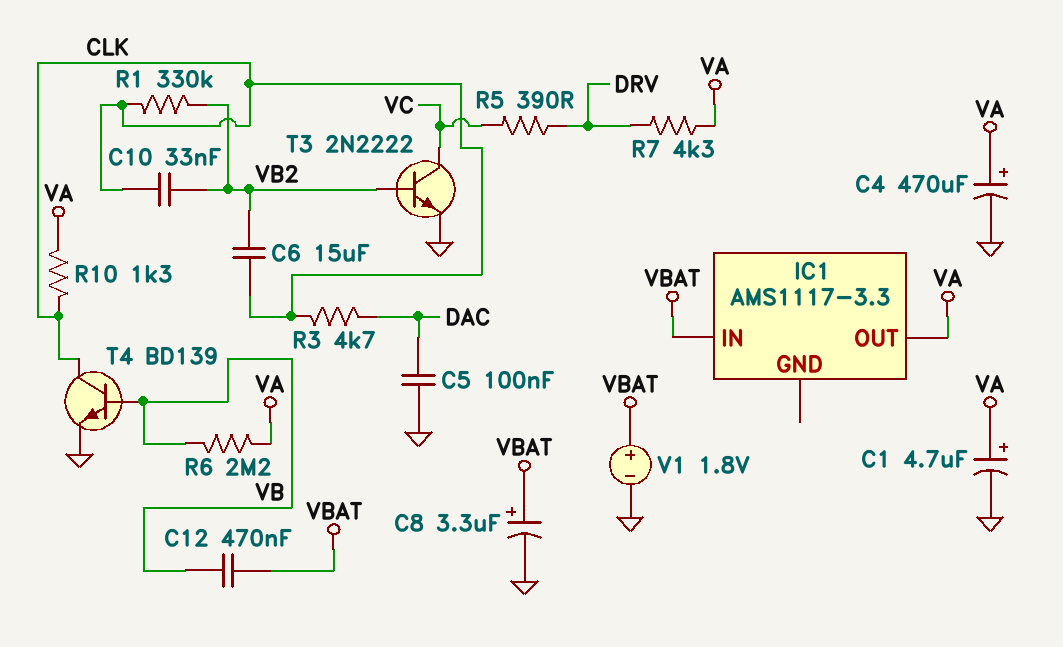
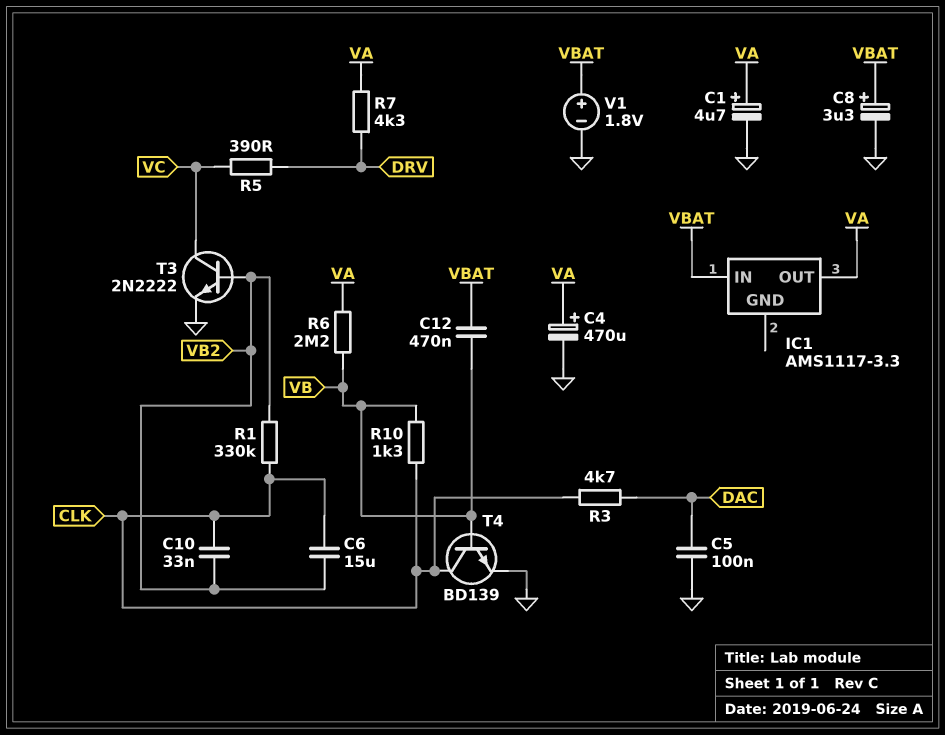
R10: 1.3k (CLK, VA) -> 1.3k (CLK, VB)

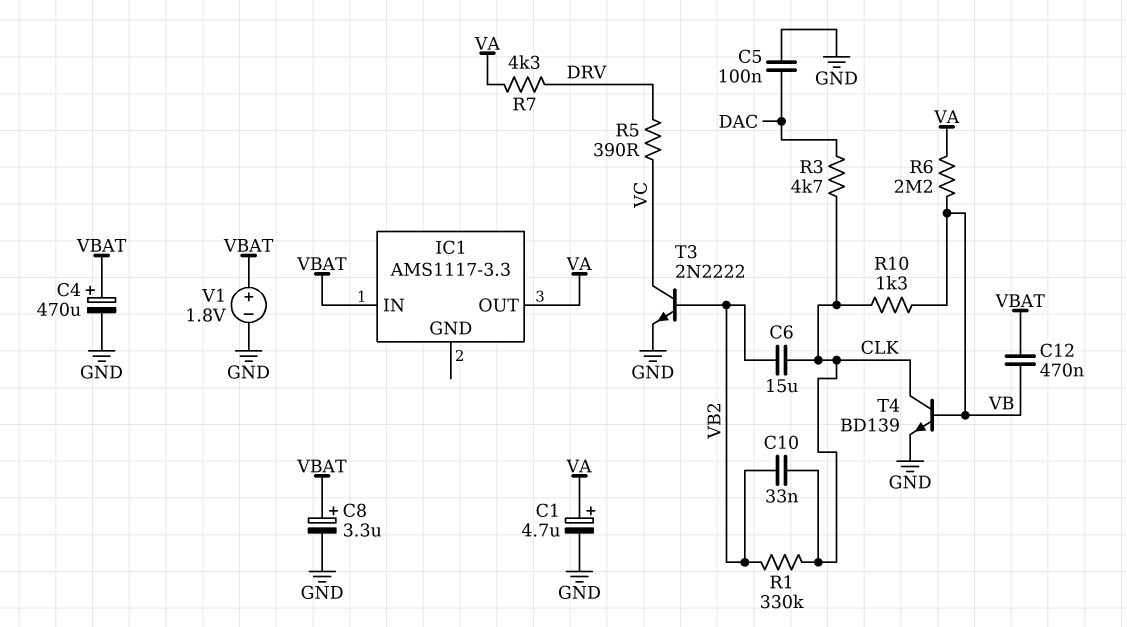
C4: 470uF (plus VA, minus GND) -> 470uF (plus VBAT, minus GND)

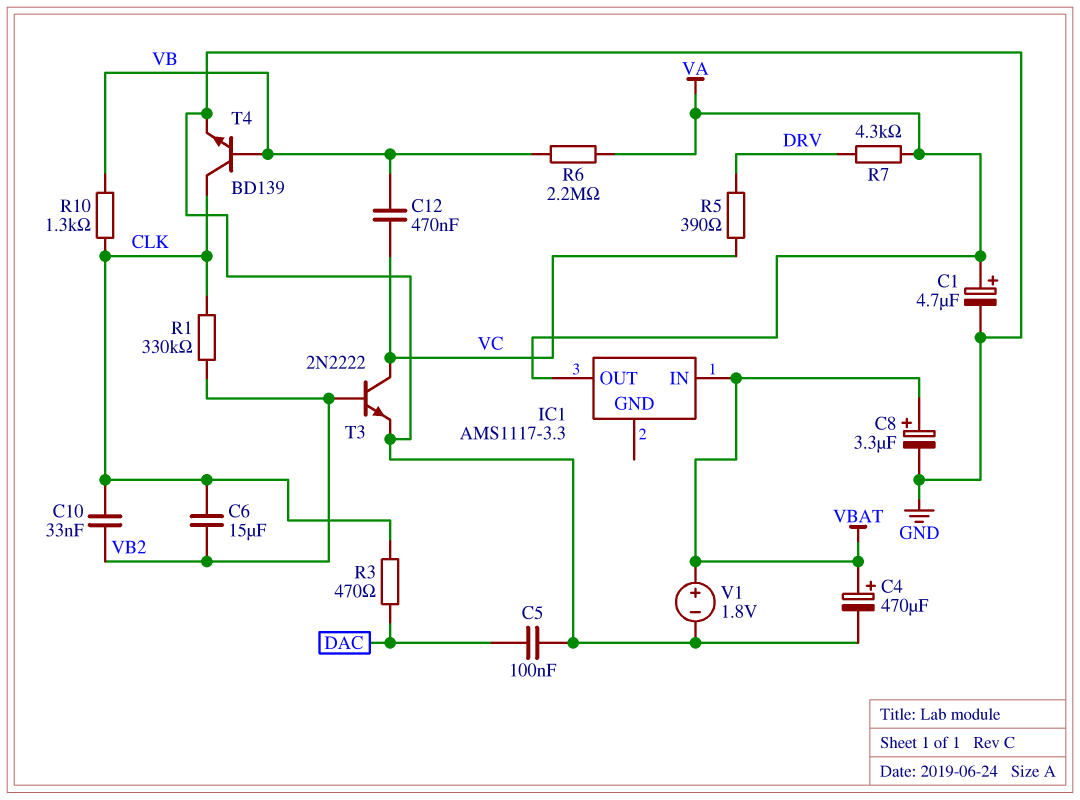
C12: 470nF (VB, VBAT) -> 470nF (VB, VC)
R3: 4.7k (CLK, DAC) -> 470 (CLK, DAC)

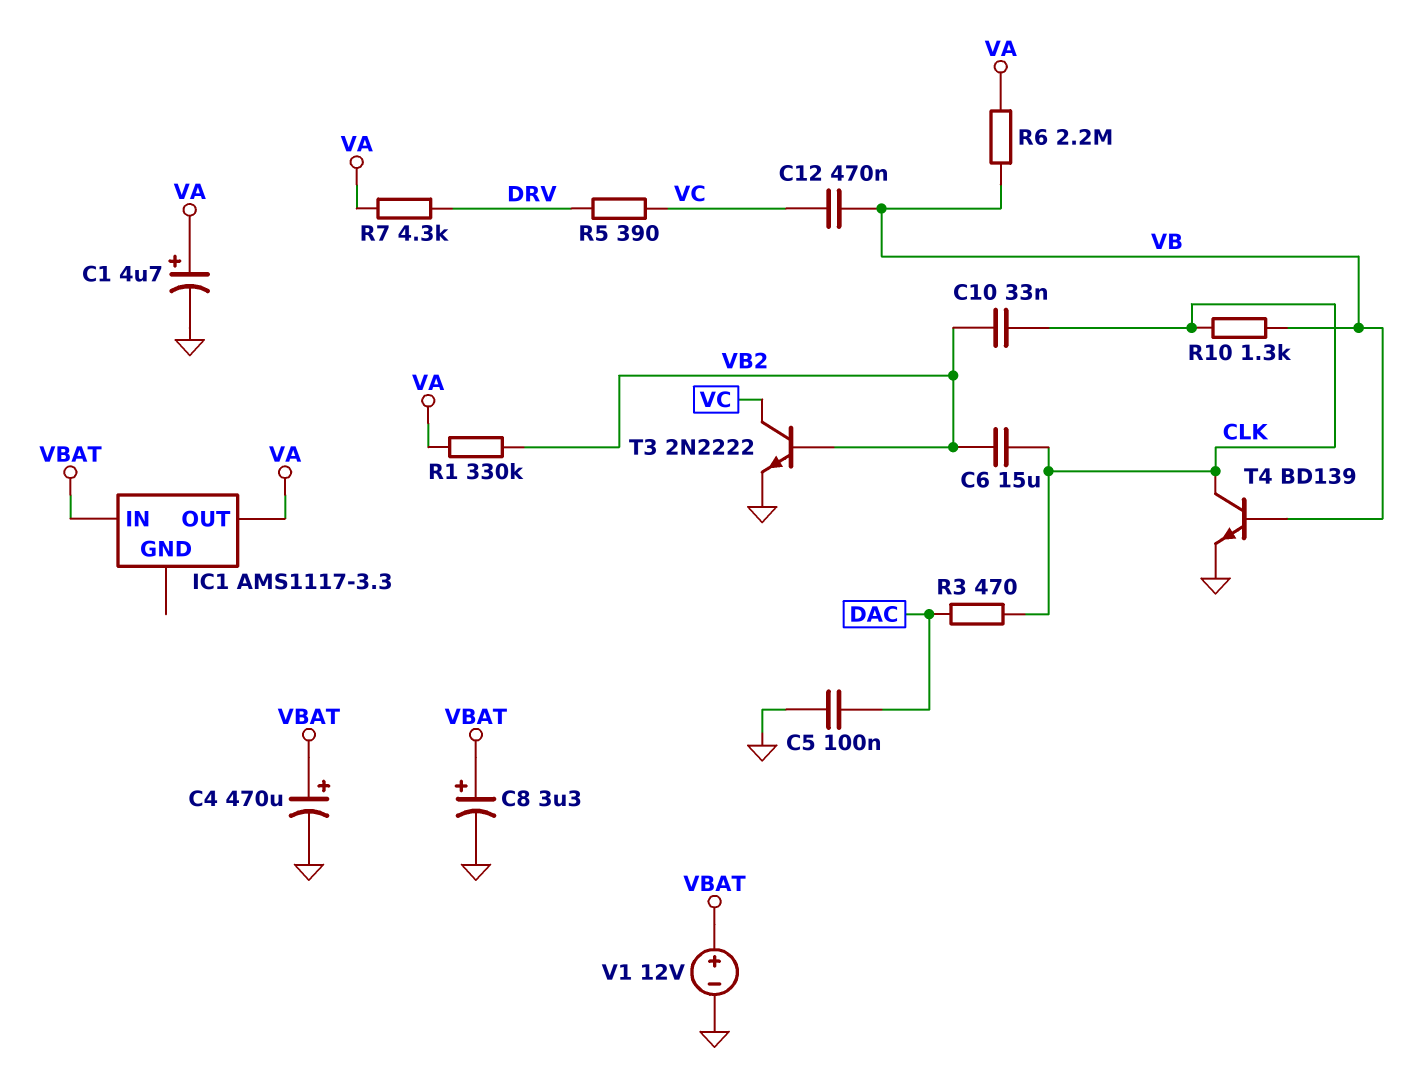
R1: 330k (CLK, VB2) -> 330k (VA, VB2)
V1: 1.8V (plus VBAT, minus GND) -> 12V (plus VBAT, minus GND)

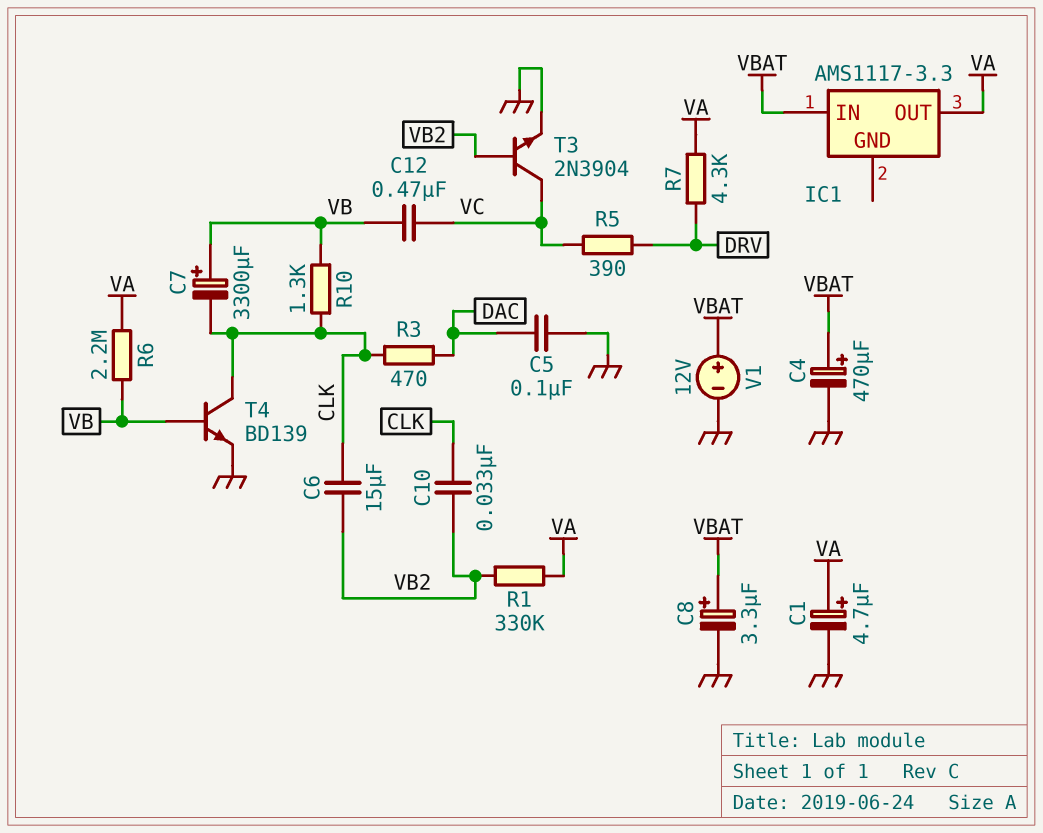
C7: none -> 3300uF (plus VB, minus CLK)
T3: NPN 2N2222 (B VB2, C VC, E GND) -> NPN 2N3904 (B VB2, C VC, E GND)

